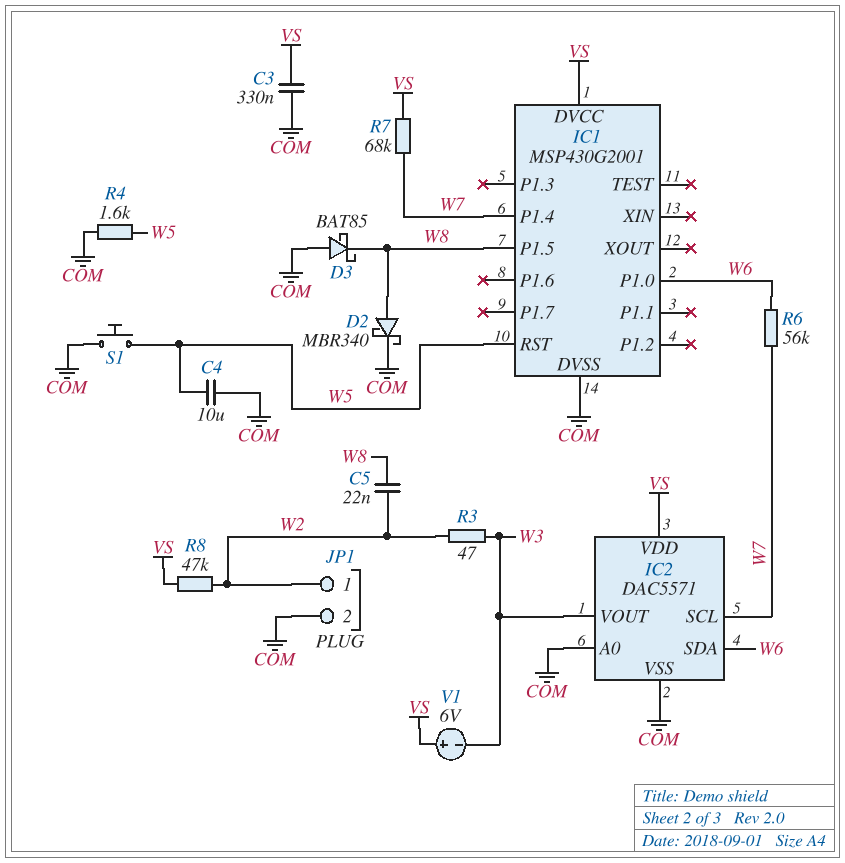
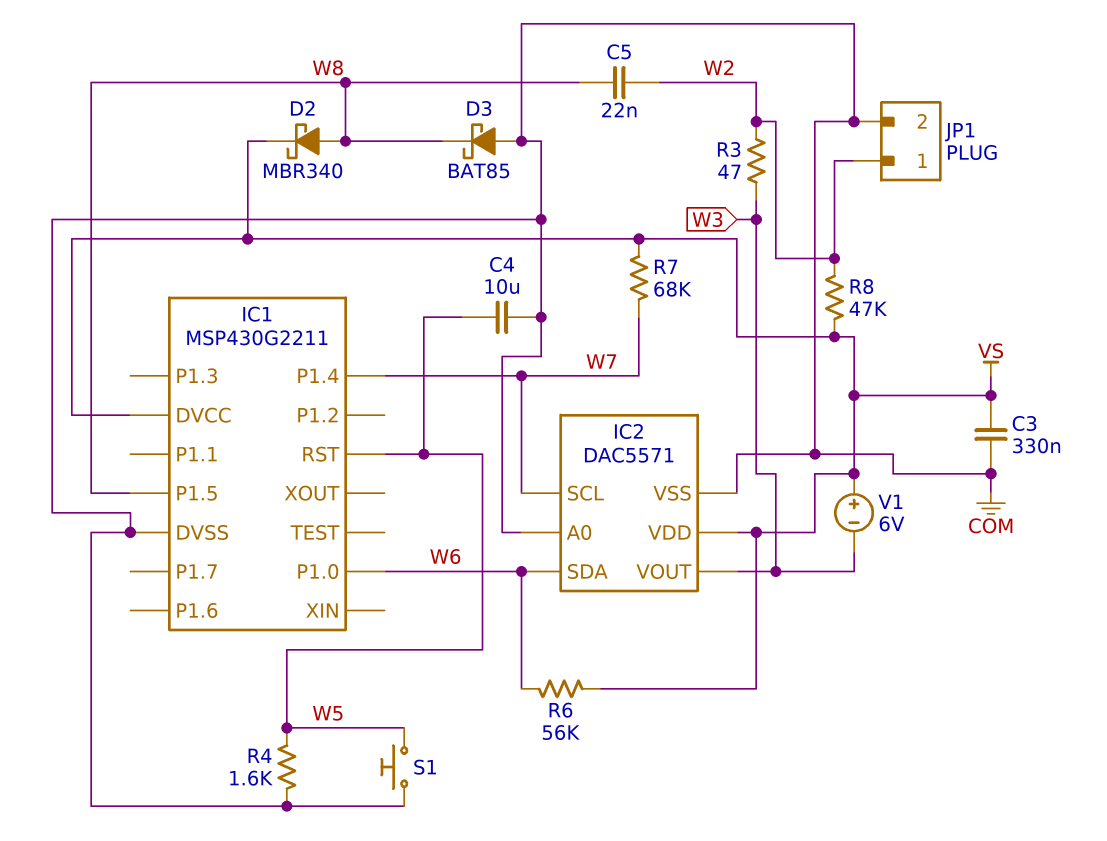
D2: schottky MBR340 (A W8, K COM) -> schottky MBR340 (A W8, K VS)
IC1: MSP430G2001 -> MSP430G2211
R6: 56k (W6, W7) -> 56k (VS, W6)

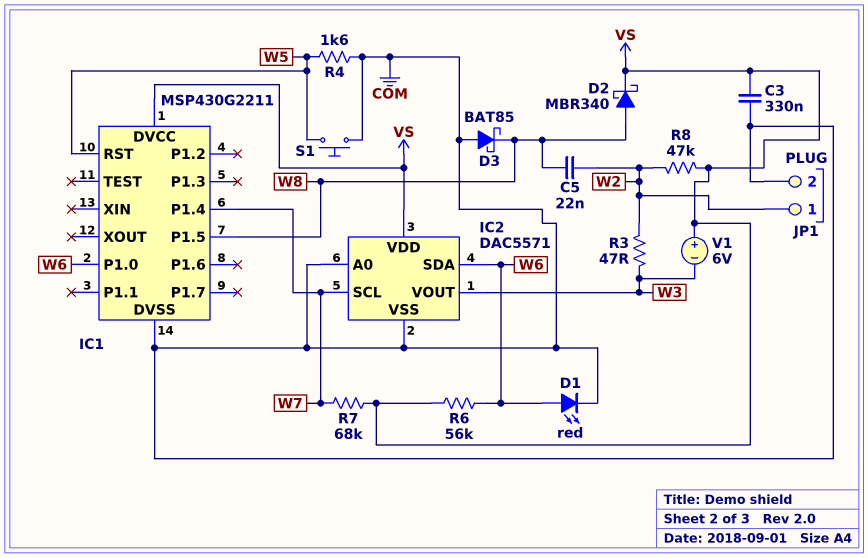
C4: 10uF (COM, W5) -> none
D1: none -> LED red (A W6, K COM)

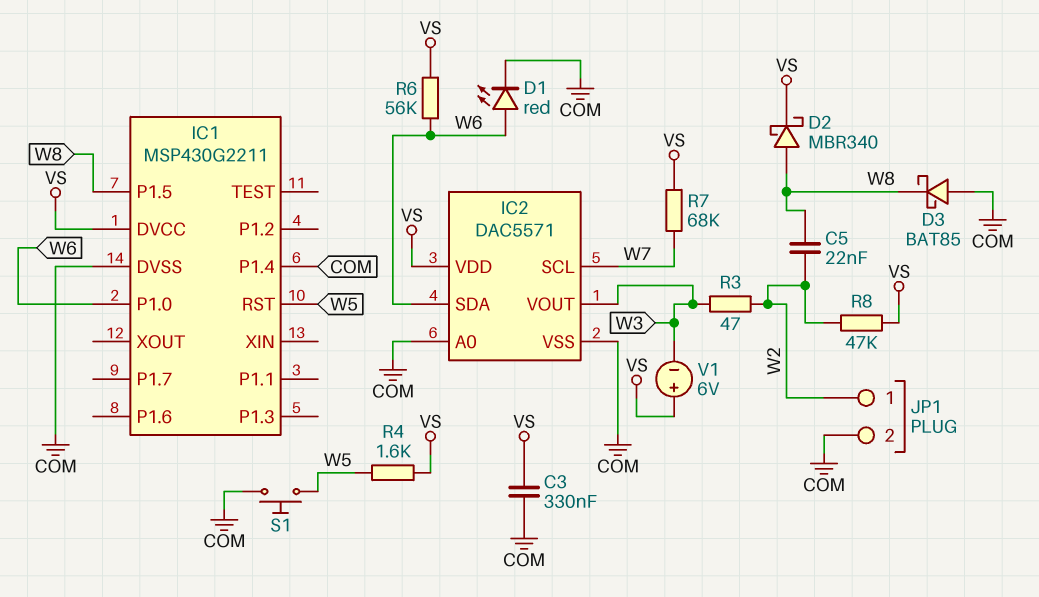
IC1 pin P1.4: W7 -> COM
R4: 1.6k (COM, W5) -> 1.6k (VS, W5)

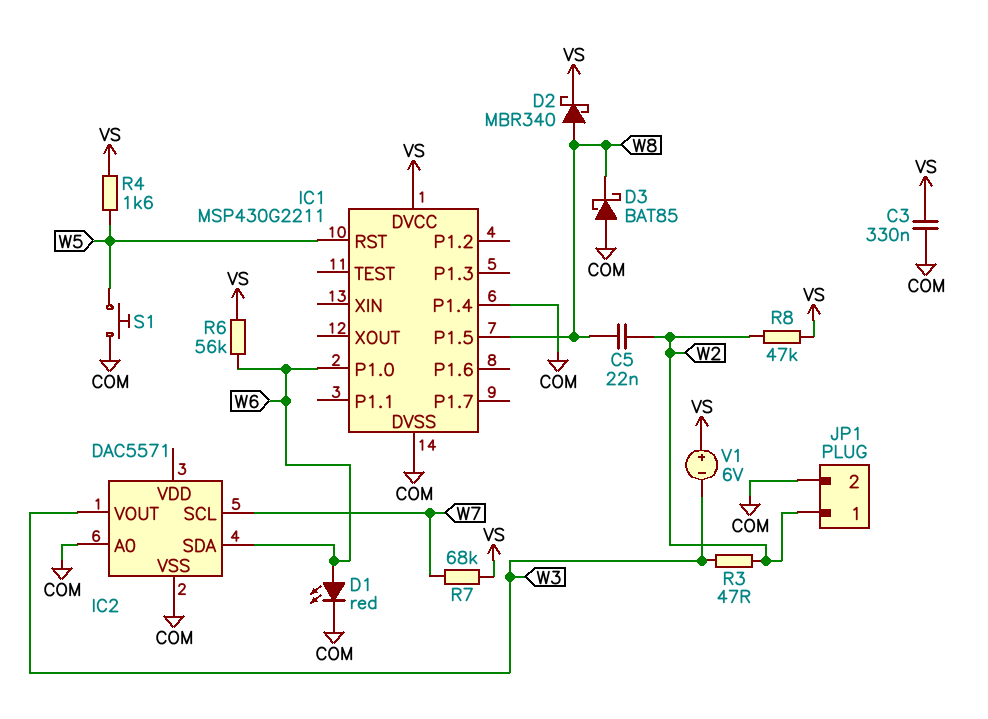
IC2 pin VDD: VS -> none

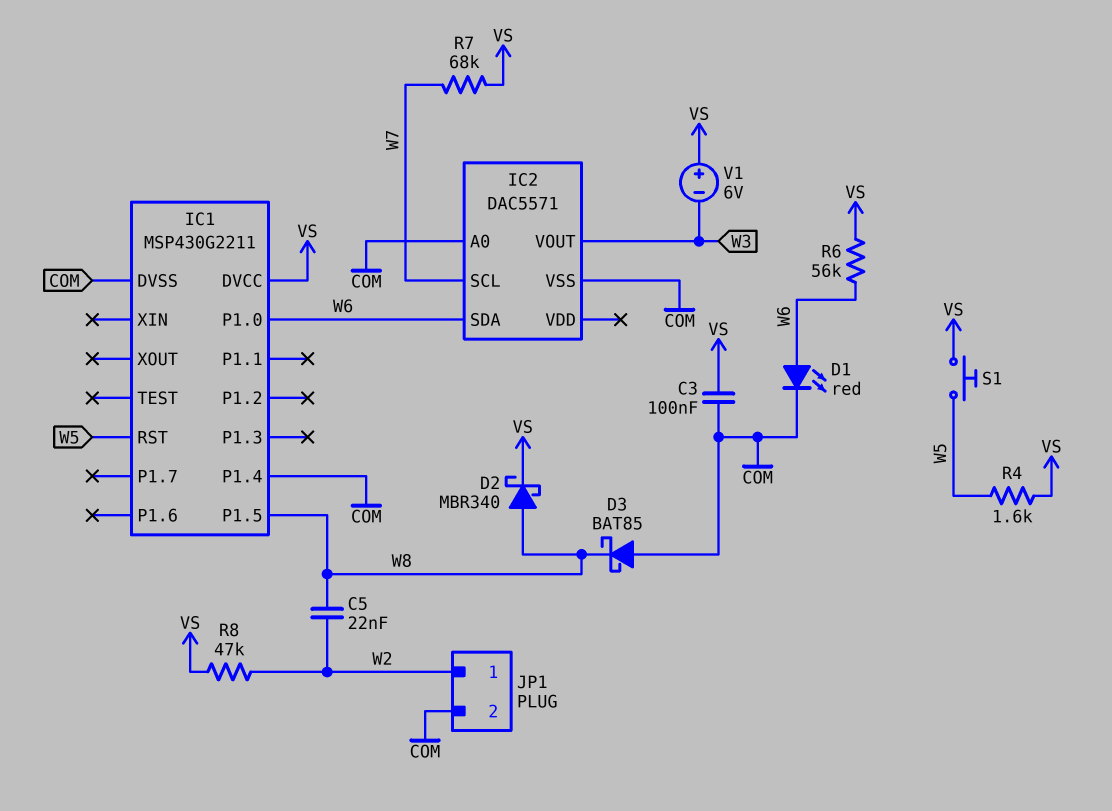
C3: 330nF (COM, VS) -> 100nF (COM, VS)
R3: 47 (W2, W3) -> none
S1: button (COM, W5) -> button (VS, W5)

